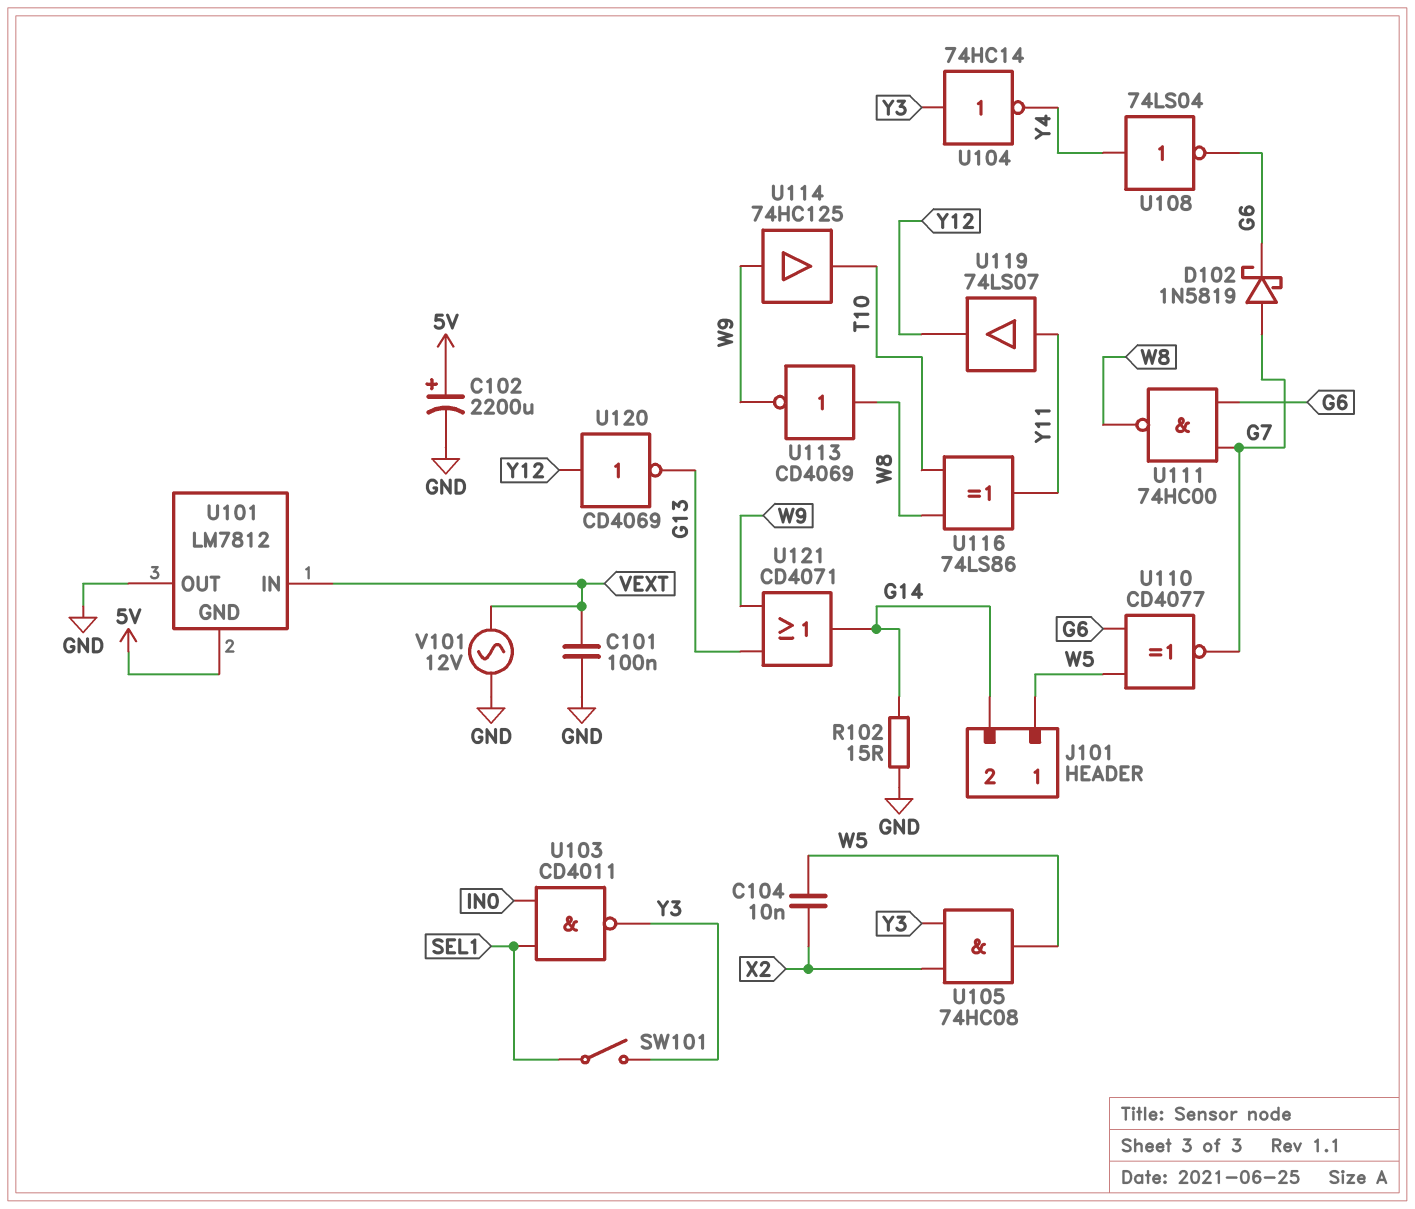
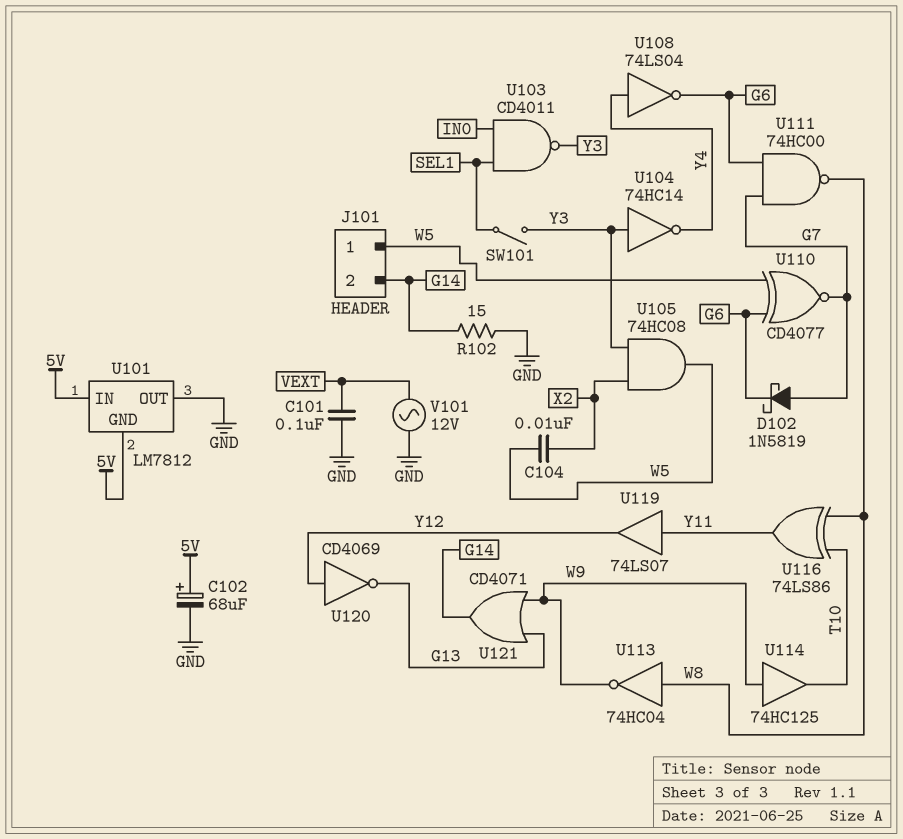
C102: 2200uF (plus 5V, minus GND) -> 68uF (plus 5V, minus GND)
U101 pin IN: VEXT -> 5V
U113: NOT CD4069 (in W8, out W9) -> NOT 74HC04 (in W8, out W9)

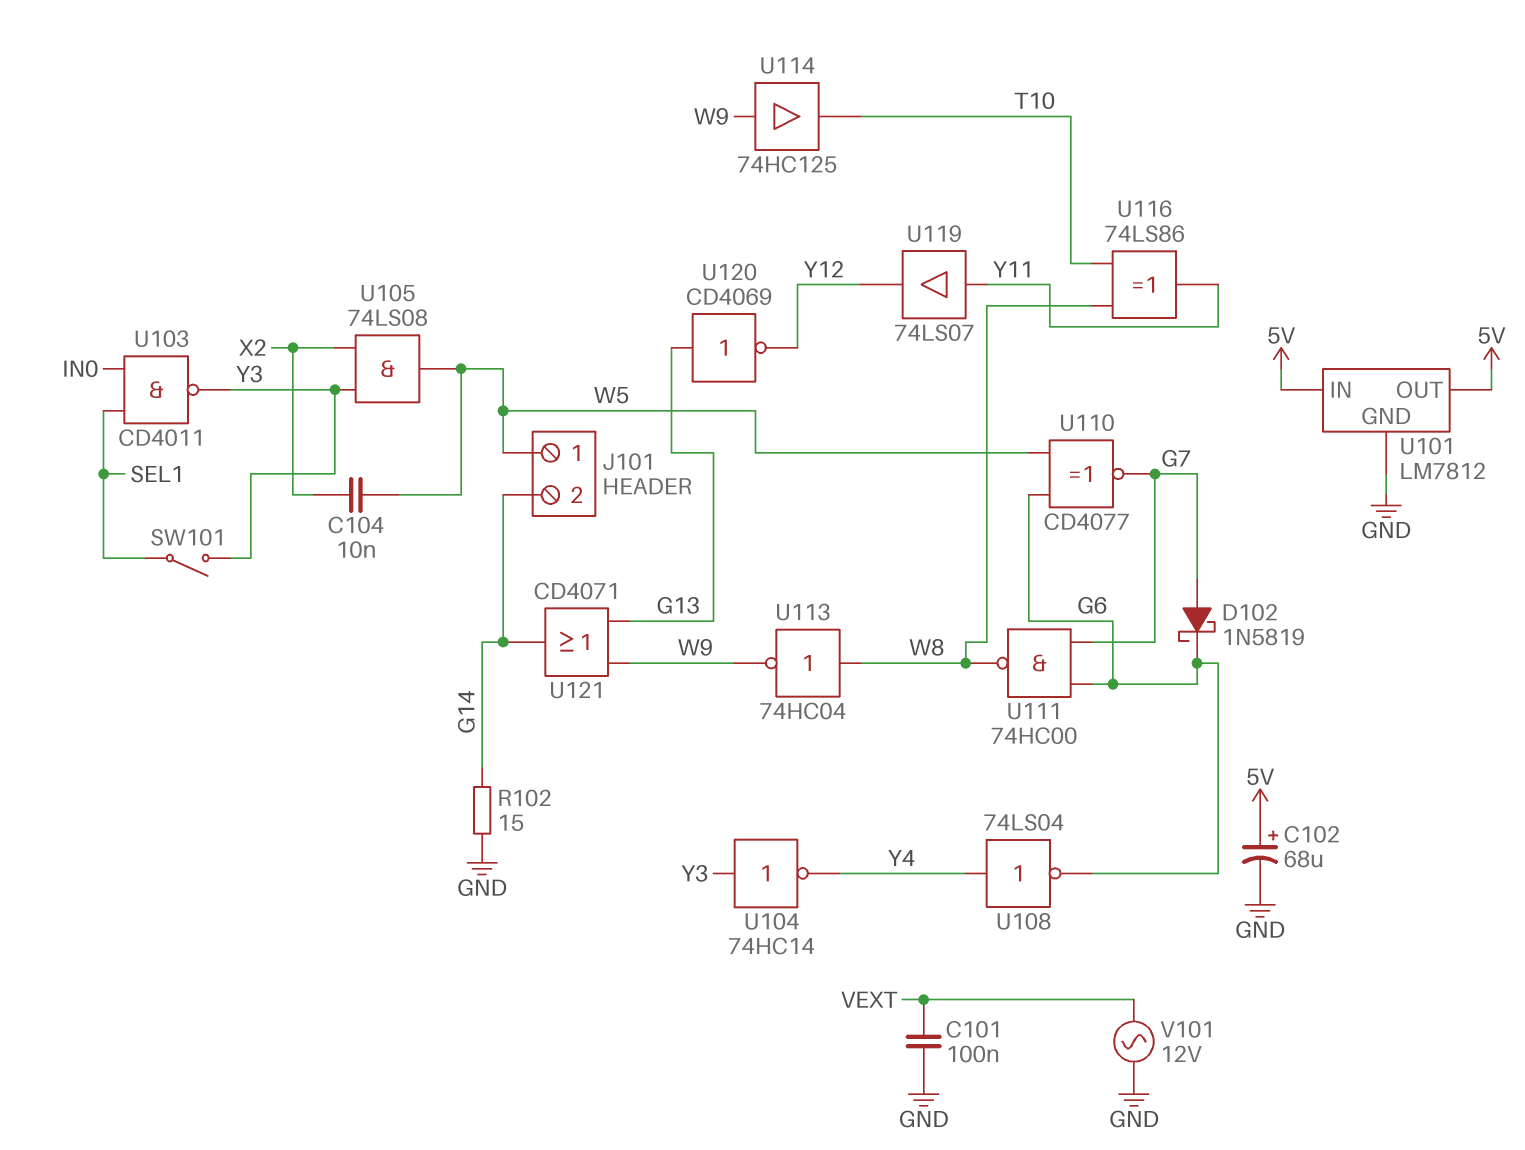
U101 pin GND: 5V -> GND
U101 pin OUT: GND -> 5V
U105: AND 74HC08 (in X2, in Y3, out W5) -> AND 74LS08 (in X2, in Y3, out W5)
U120: NOT CD4069 (in Y12, out G13) -> NOT CD4069 (in G13, out Y12)

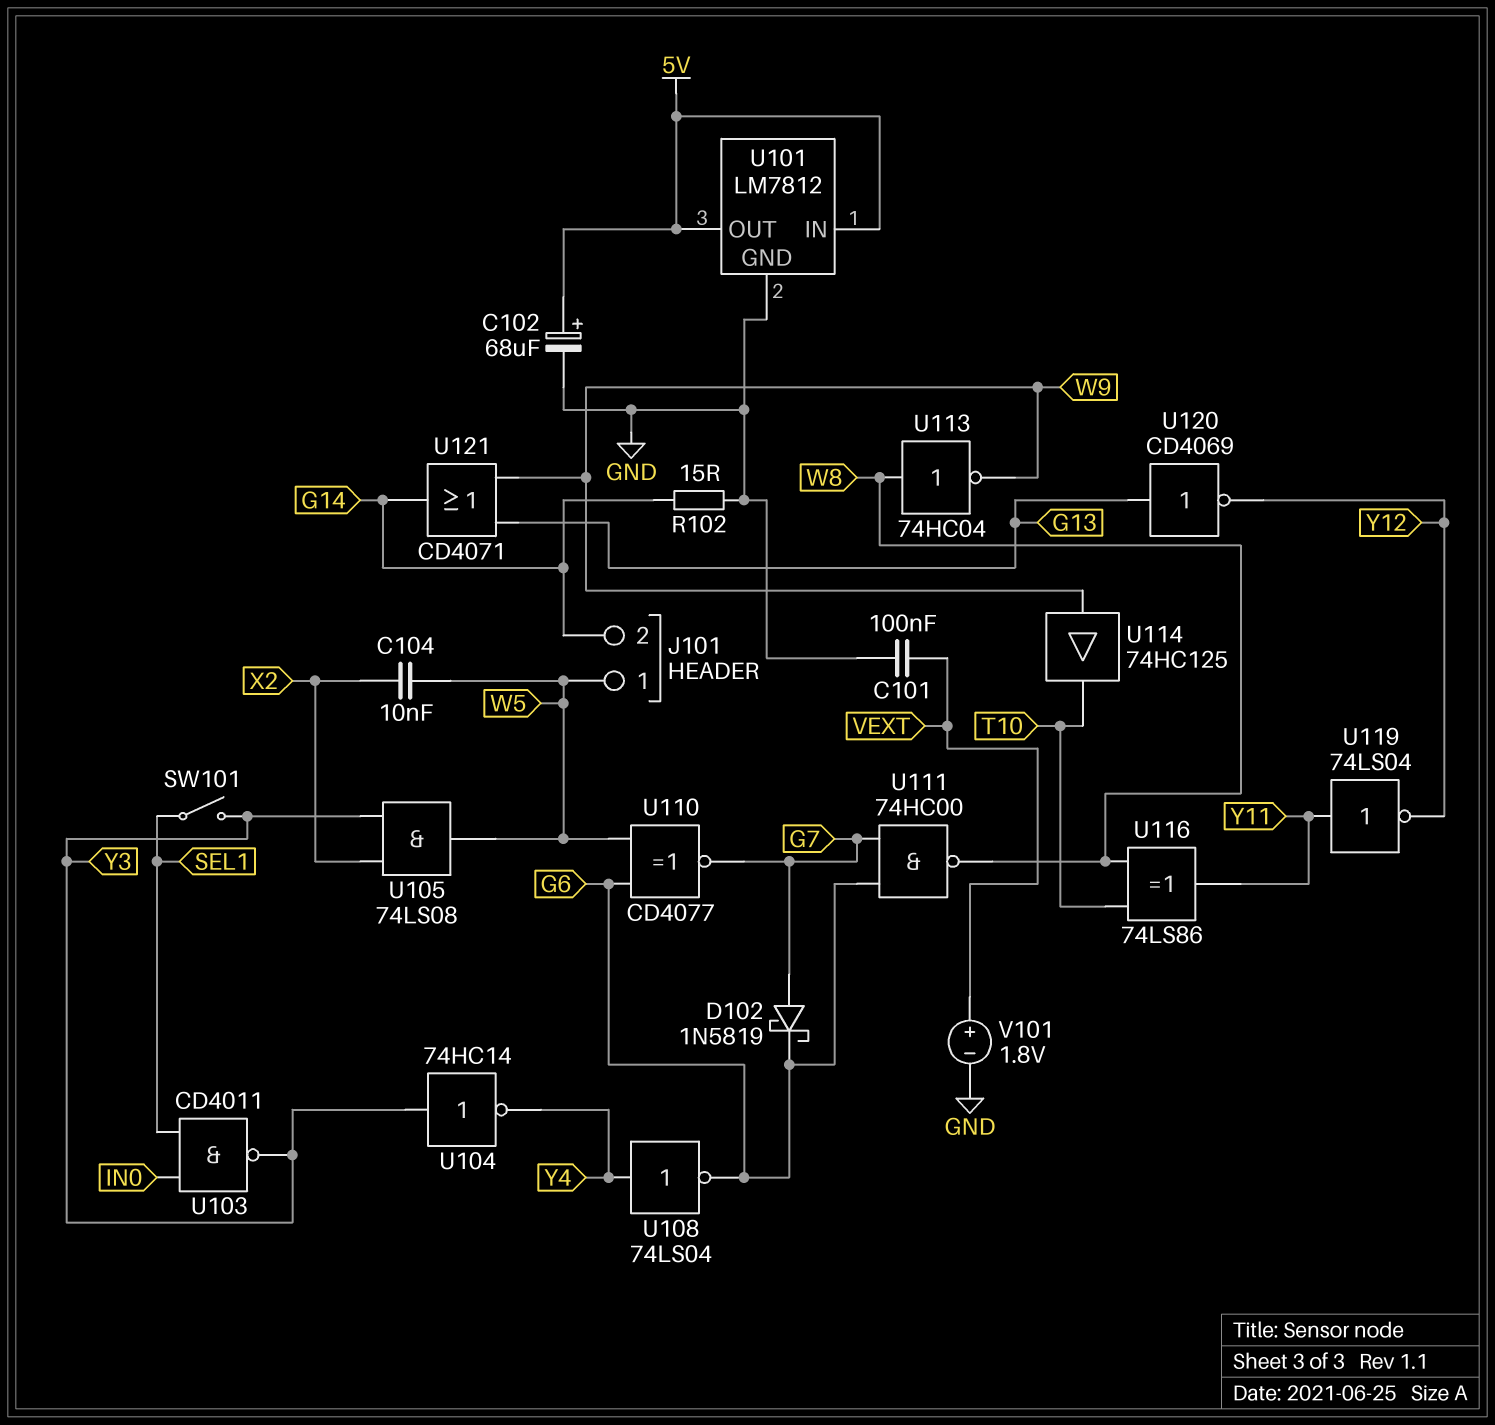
U119: buffer 74LS07 (in Y11, out Y12) -> NOT 74LS04 (in Y11, out Y12)
V101: AC 12V (GND, VEXT) -> 1.8V (plus VEXT, minus GND)

